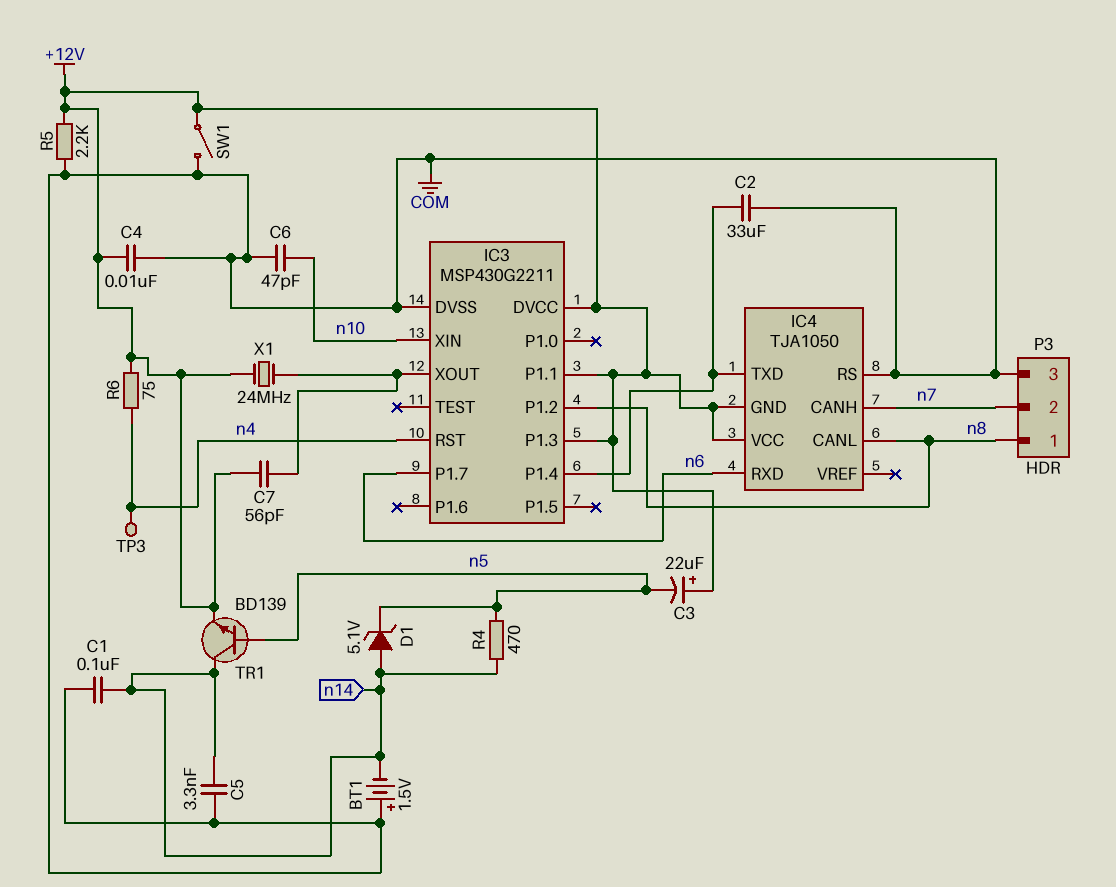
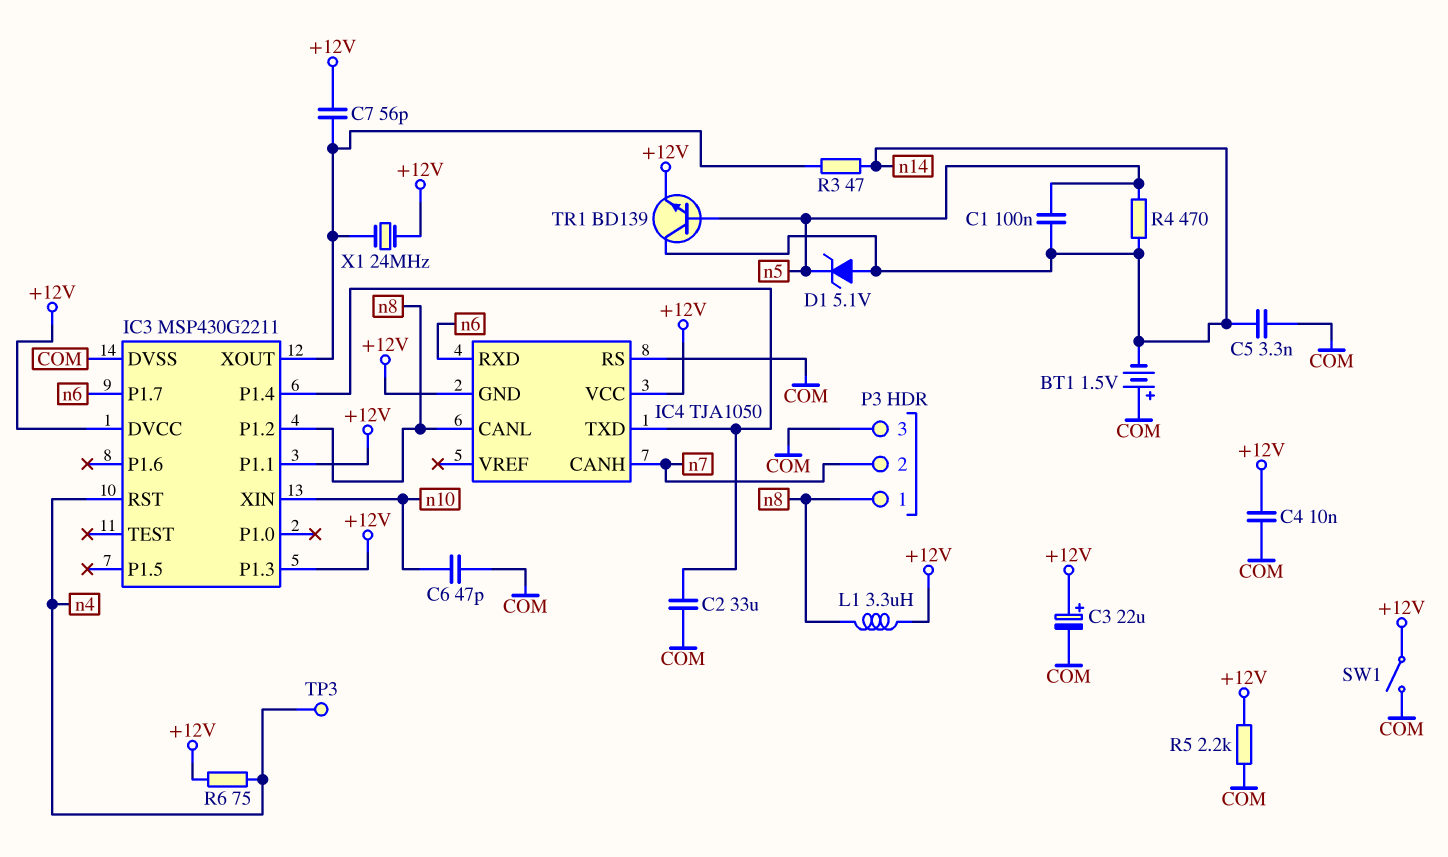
C1: 100nF (COM, n14) -> 100nF (n5, n14)
C3: 22uF (plus +12V, minus n5) -> 22uF (plus +12V, minus COM)
L1: none -> 3.3uH (+12V, n8)
R3: none -> 47 (IC3/XOUT, n14)

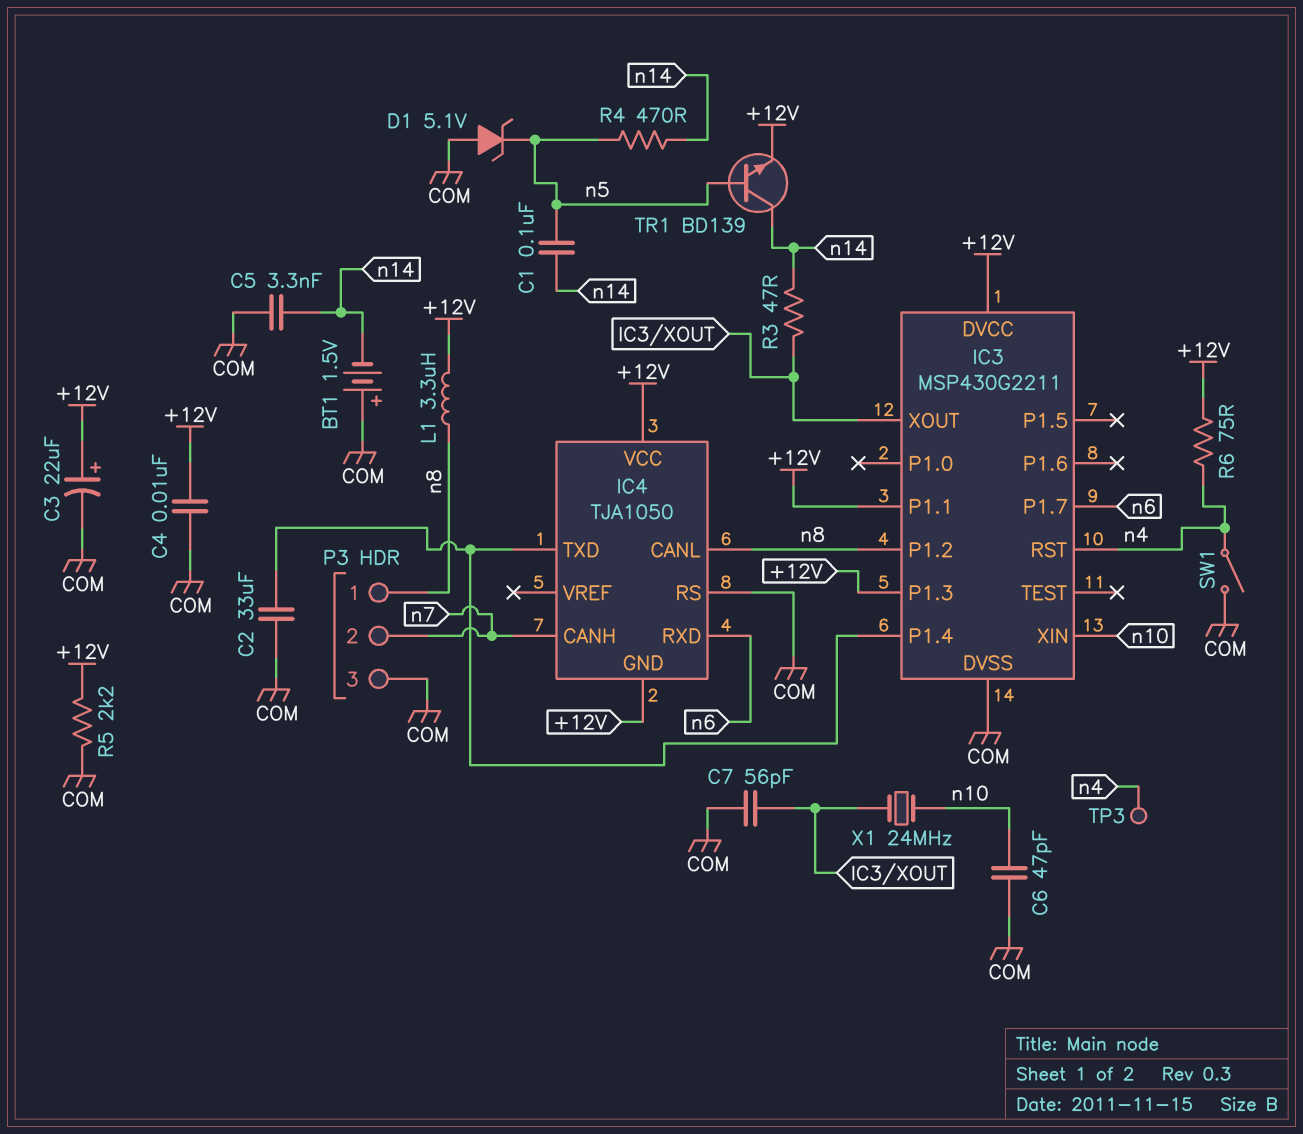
C7: 56pF (+12V, IC3/XOUT) -> 56pF (COM, IC3/XOUT)
D1: zener 5.1V (A n14, K n5) -> zener 5.1V (A COM, K n5)
SW1: switch (+12V, COM) -> switch (COM, n4)
X1: 24MHz (+12V, IC3/XOUT) -> 24MHz (IC3/XOUT, n10)

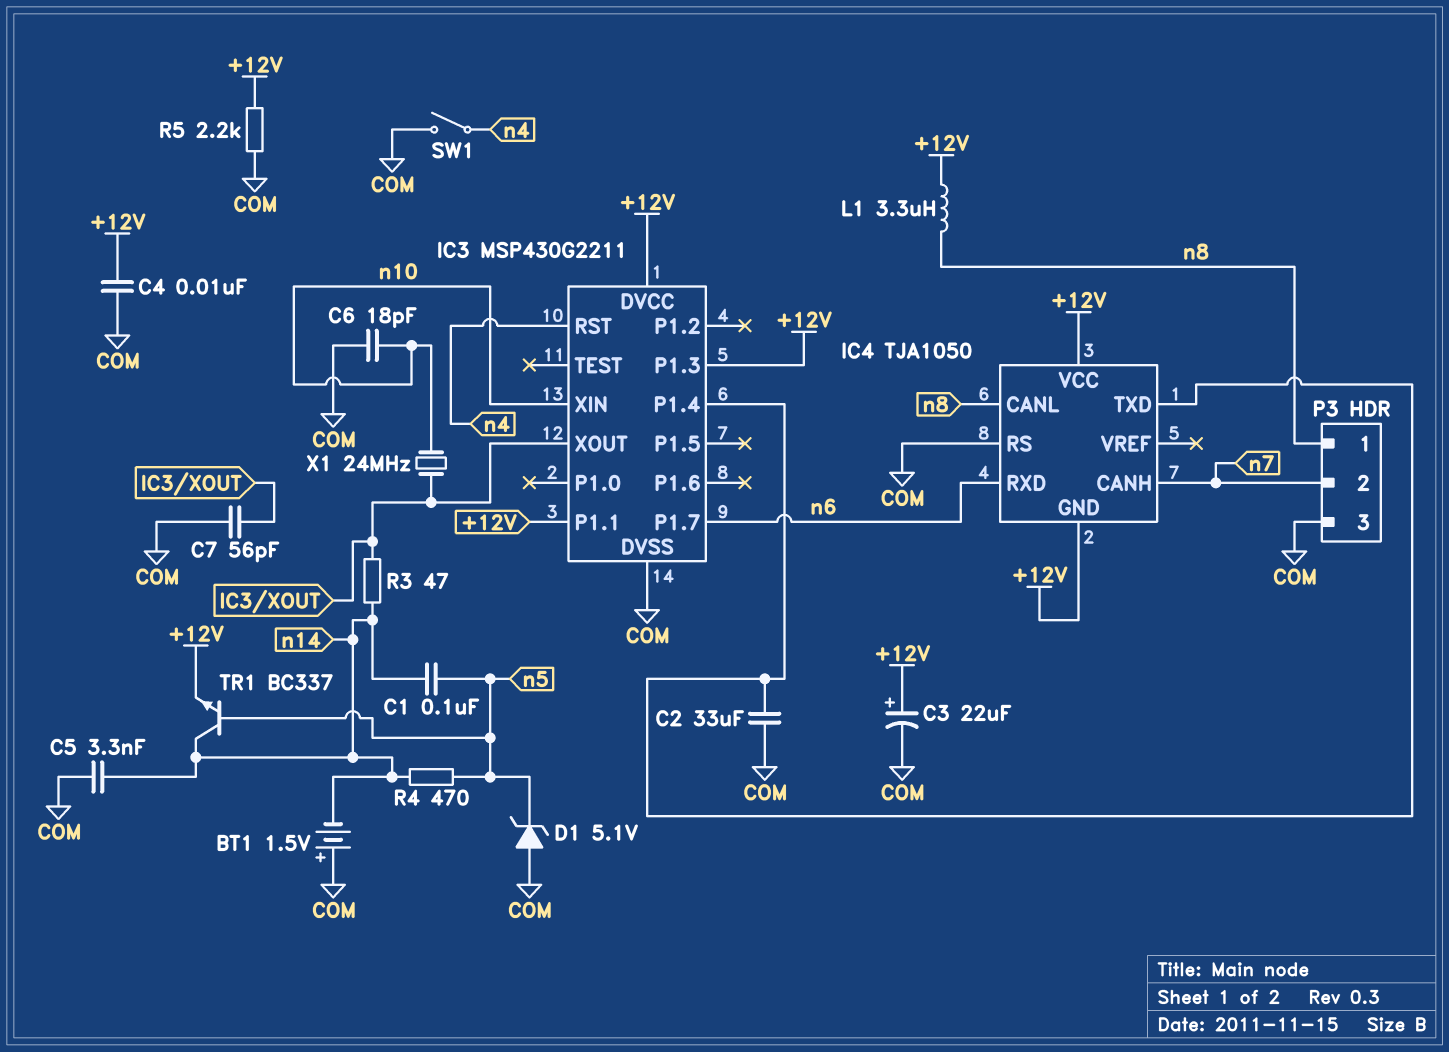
C6: 47pF (COM, n10) -> 18pF (COM, n10)
IC3 pin P1.2: n8 -> none
R6: 75 (+12V, n4) -> none
TP3: test point (n4) -> none
TR1: NPN BD139 (B n5, C n14, E +12V) -> NPN BC337 (B n5, C n14, E +12V)

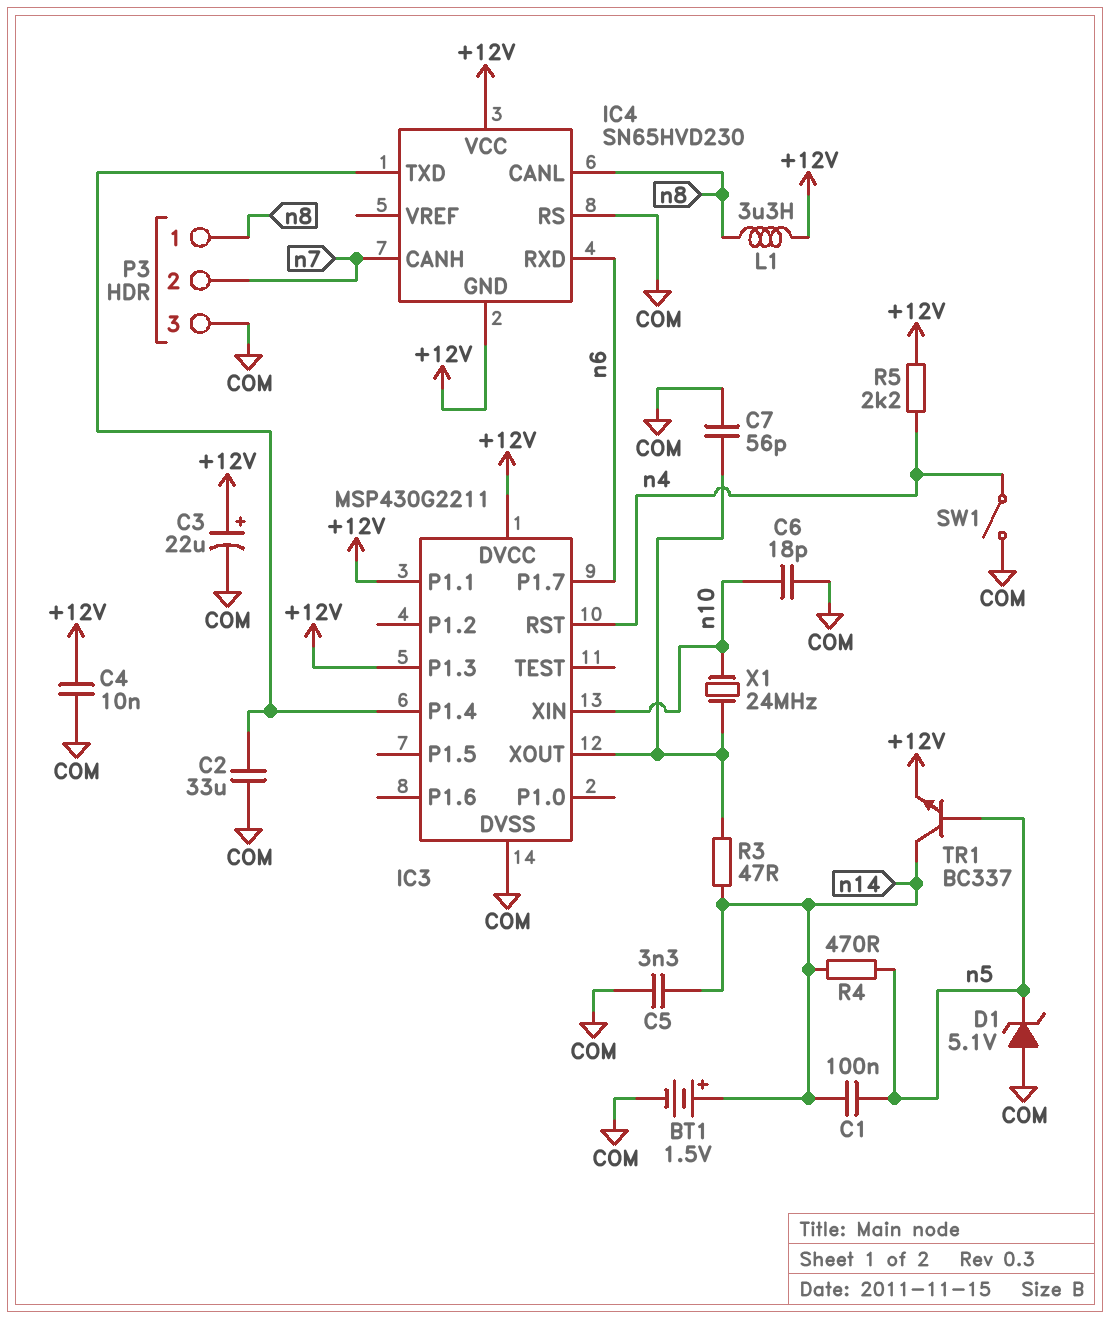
BT1: 1.5V (plus COM, minus n14) -> 1.5V (plus n14, minus COM)
IC4: TJA1050 -> SN65HVD230
R5: 2.2k (+12V, COM) -> 2.2k (+12V, n4)

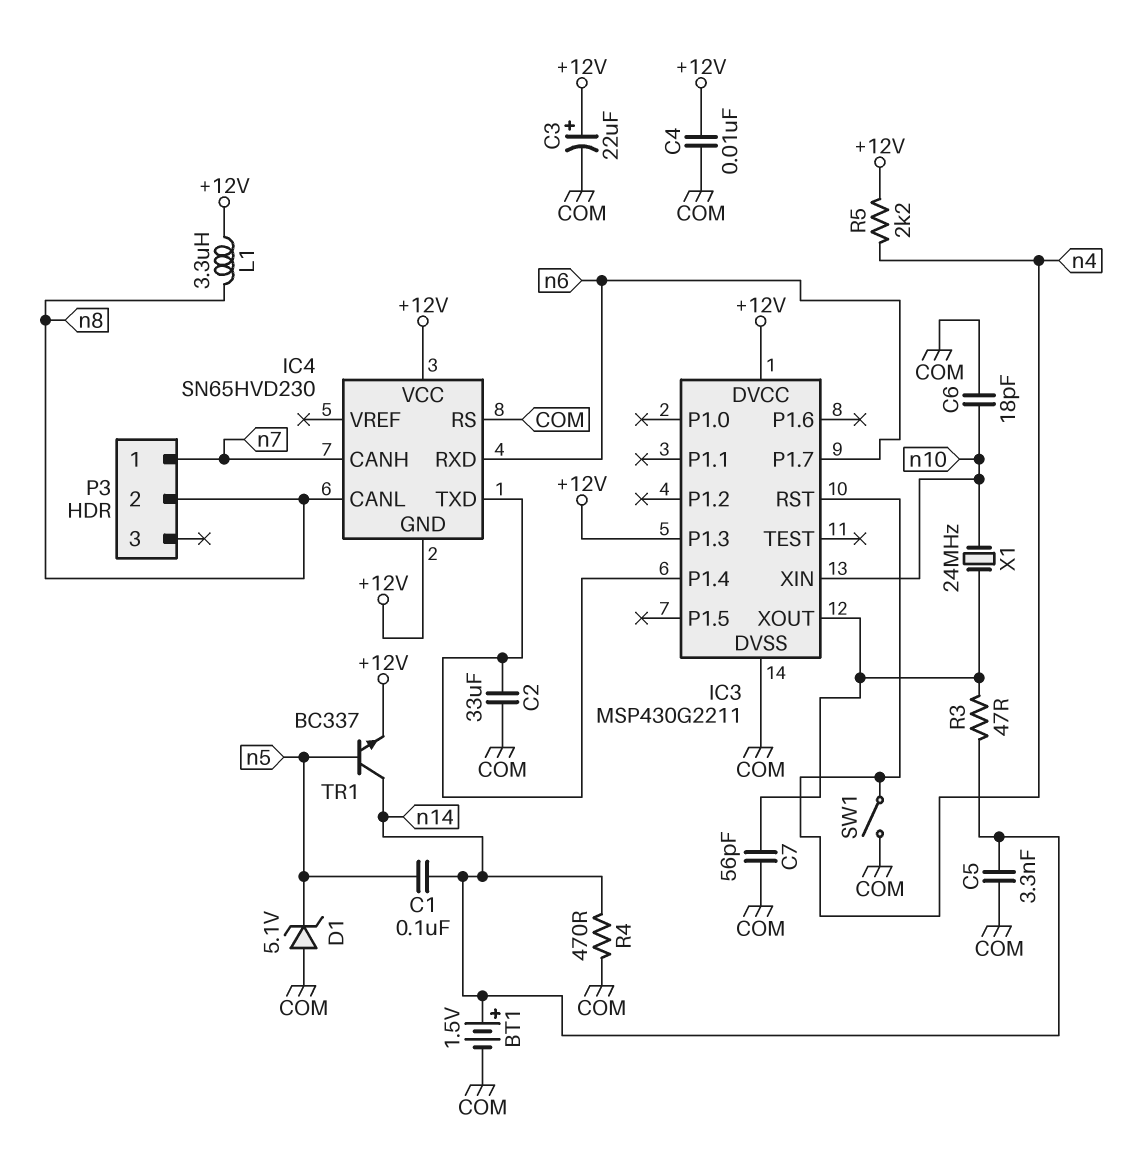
IC3 pin P1.1: +12V -> none
P3 pin 1: n8 -> n7
P3 pin 2: n7 -> n8
P3 pin 3: COM -> none
R4: 470 (n5, n14) -> 470 (COM, n14)

